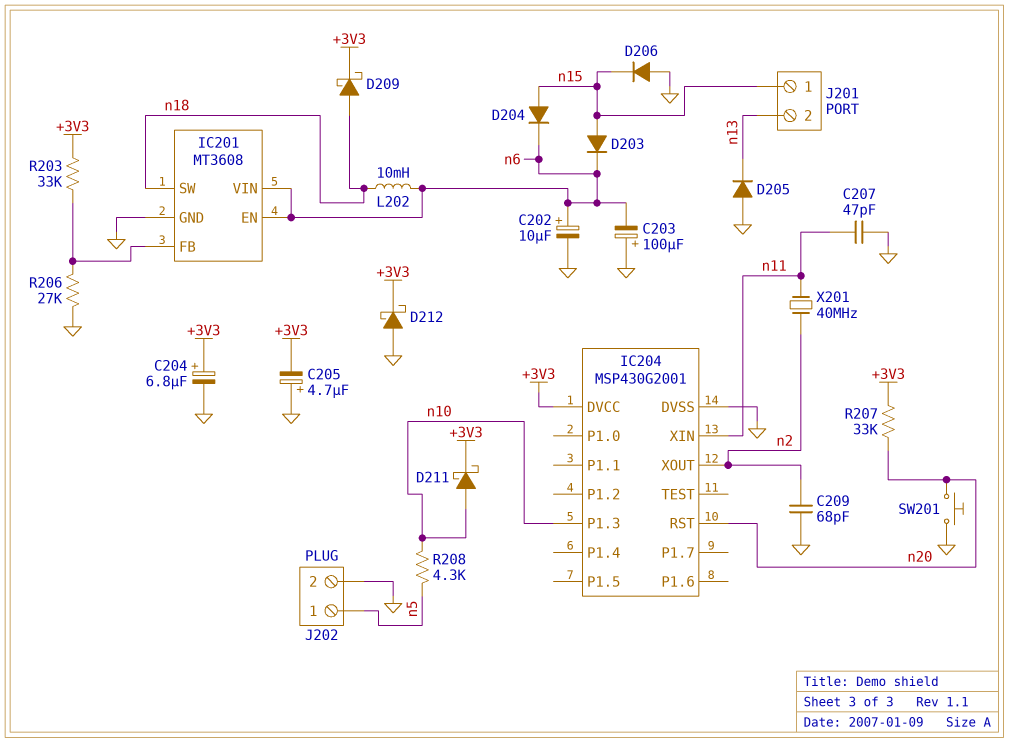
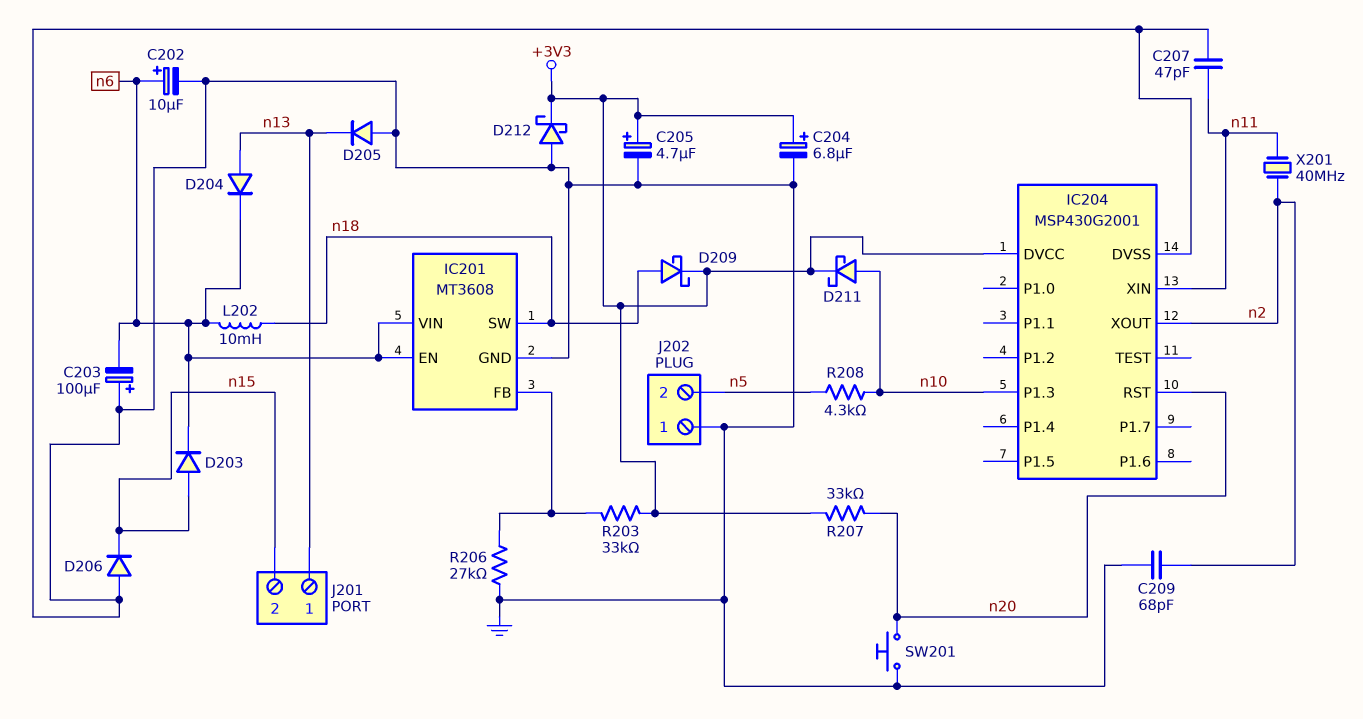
C205: 4.7uF (plus GND, minus +3V3) -> 4.7uF (plus +3V3, minus GND)
D204: diode (A n15, K n6) -> diode (A n13, K n6)
J201 pin 1: n15 -> n13
J201 pin 2: n13 -> n15
J202 pin 1: n5 -> GND
J202 pin 2: GND -> n5

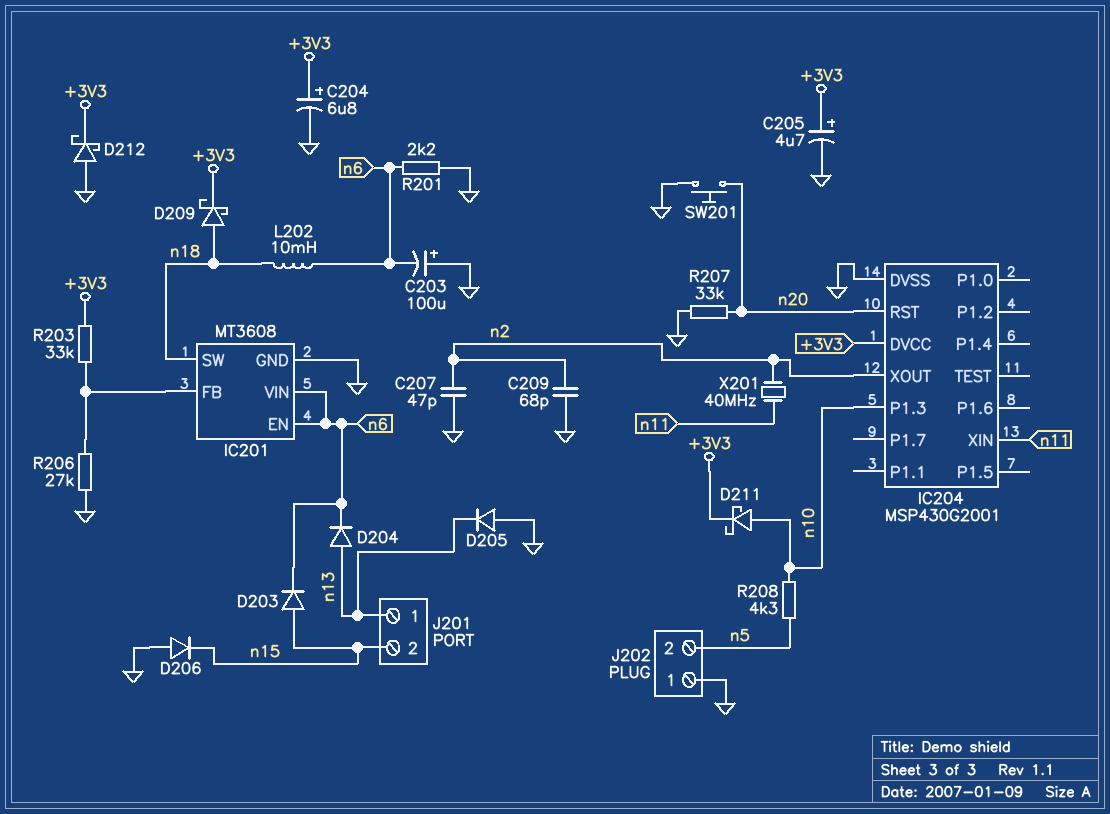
C202: 10uF (plus n6, minus GND) -> none
C207: 47pF (GND, n11) -> 47pF (GND, n2)
R201: none -> 2.2k (GND, n6)
R207: 33k (+3V3, n20) -> 33k (GND, n20)

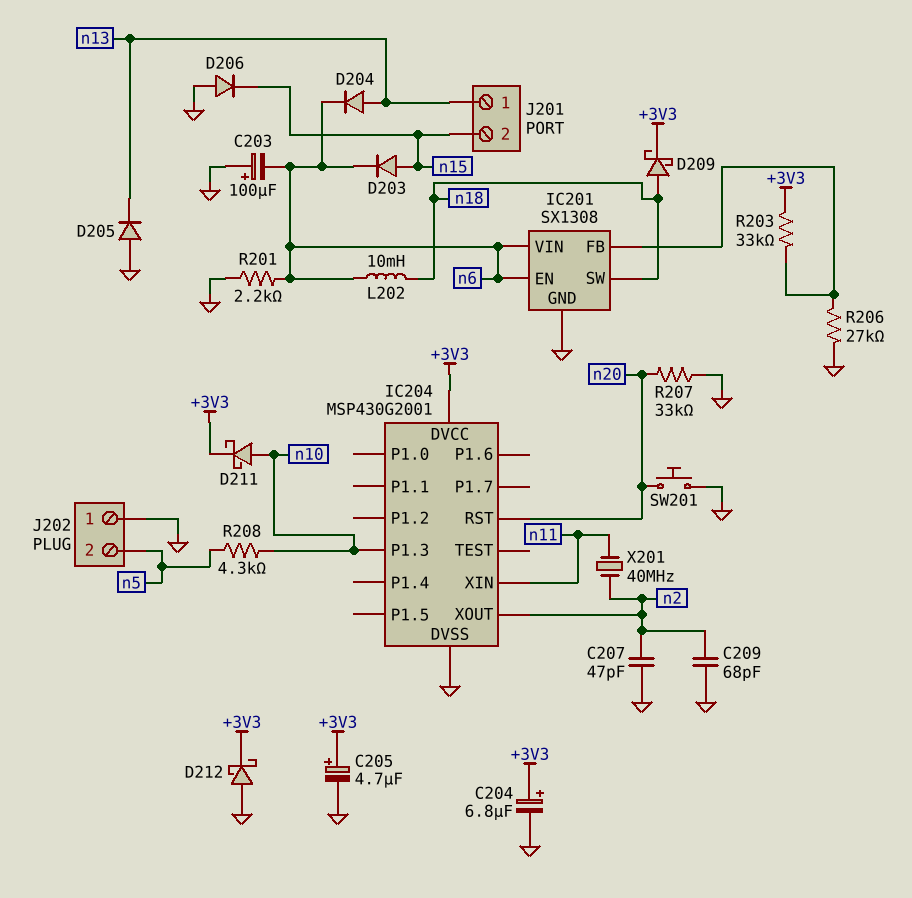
IC201: MT3608 -> SX1308

